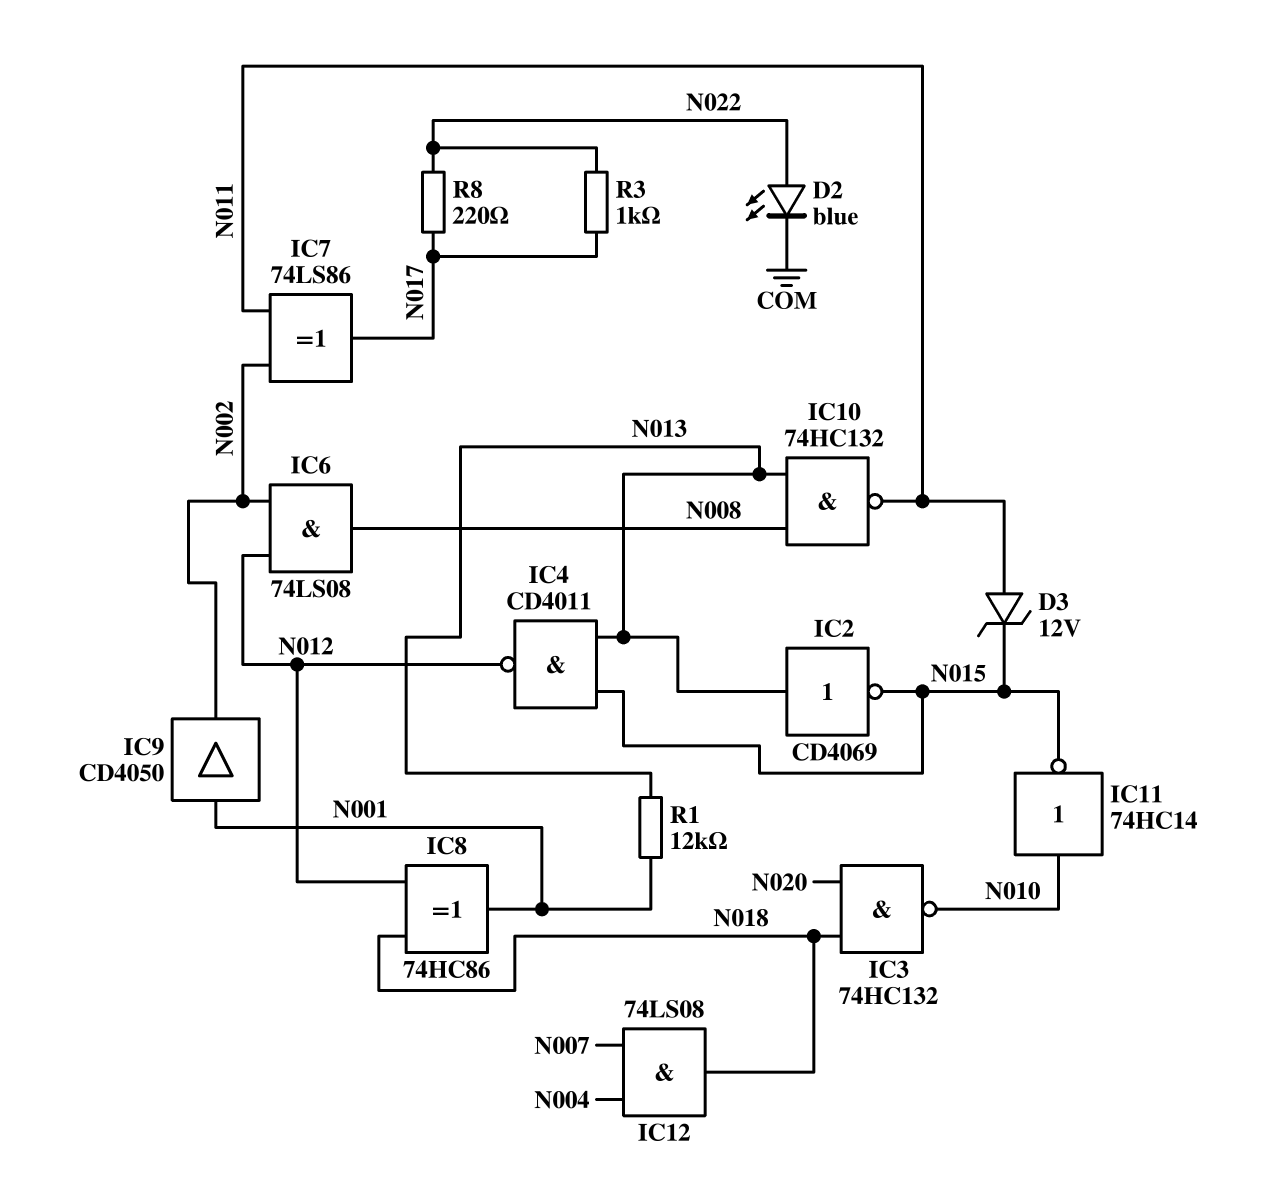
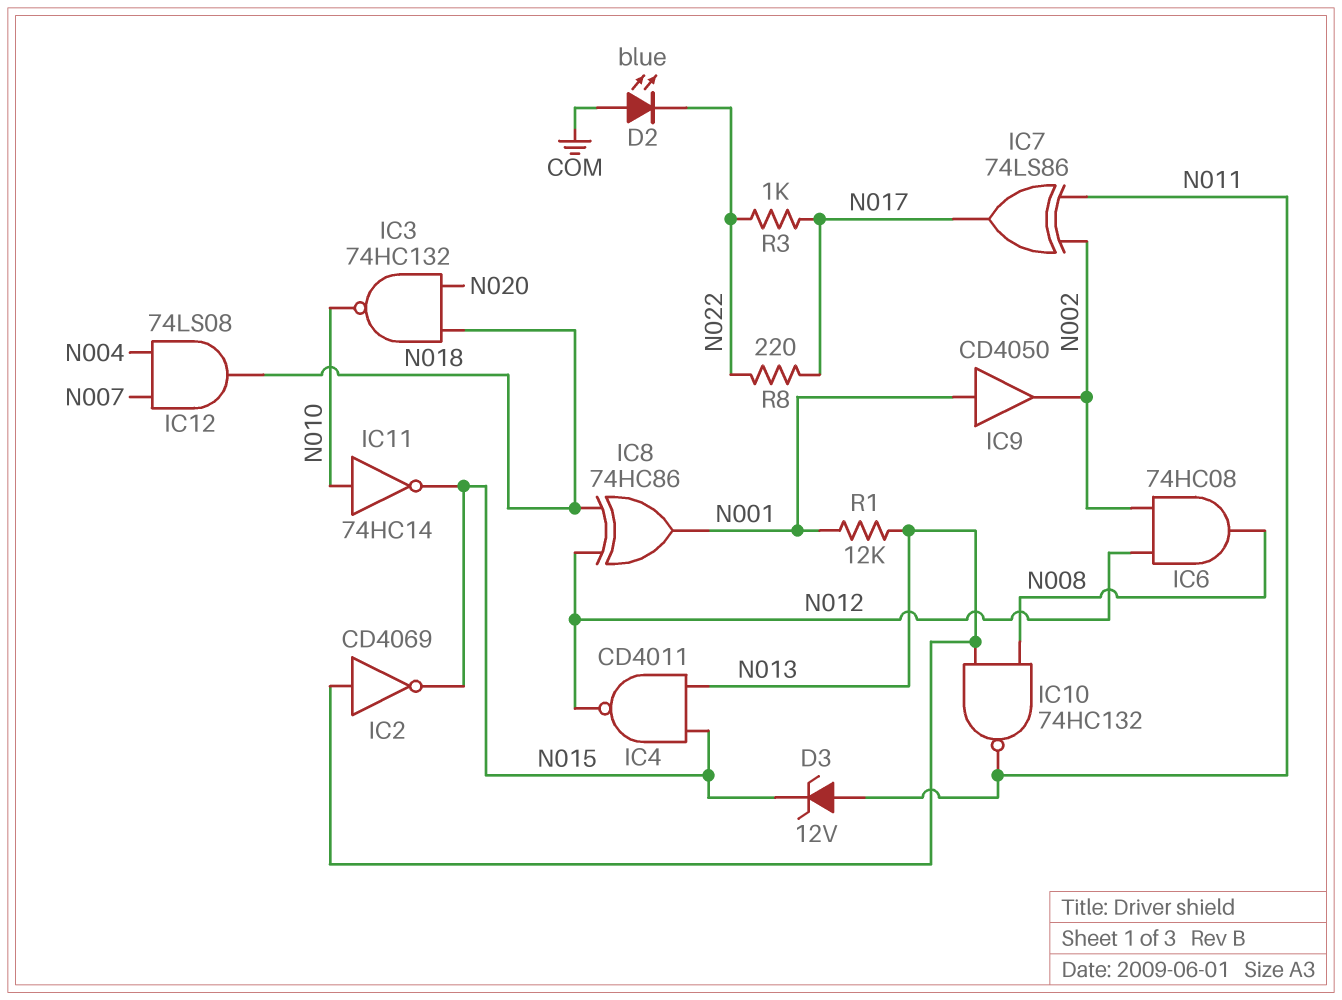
D2: LED blue (A N022, K COM) -> LED blue (A COM, K N022)
IC6: AND 74LS08 (in N002, in N012, out N008) -> AND 74HC08 (in N002, in N012, out N008)

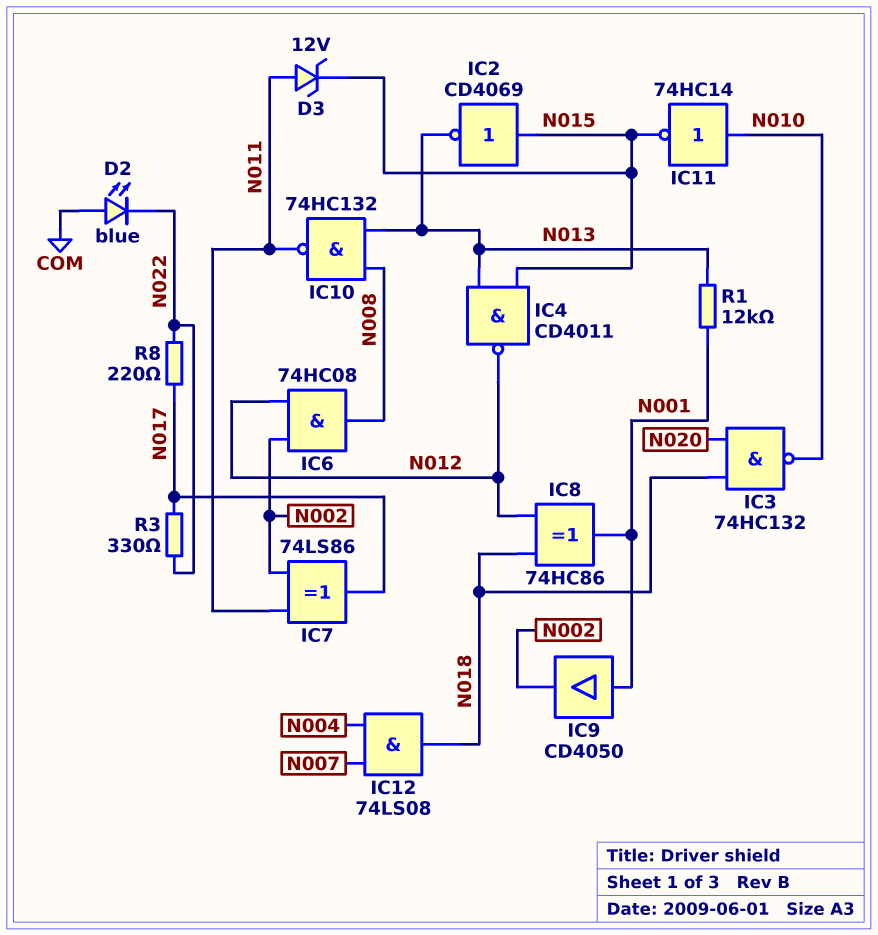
IC2: NOT CD4069 (in N013, out N015) -> NOT CD4069 (in N015, out N013)
R3: 1k (N017, N022) -> 330 (N017, N022)

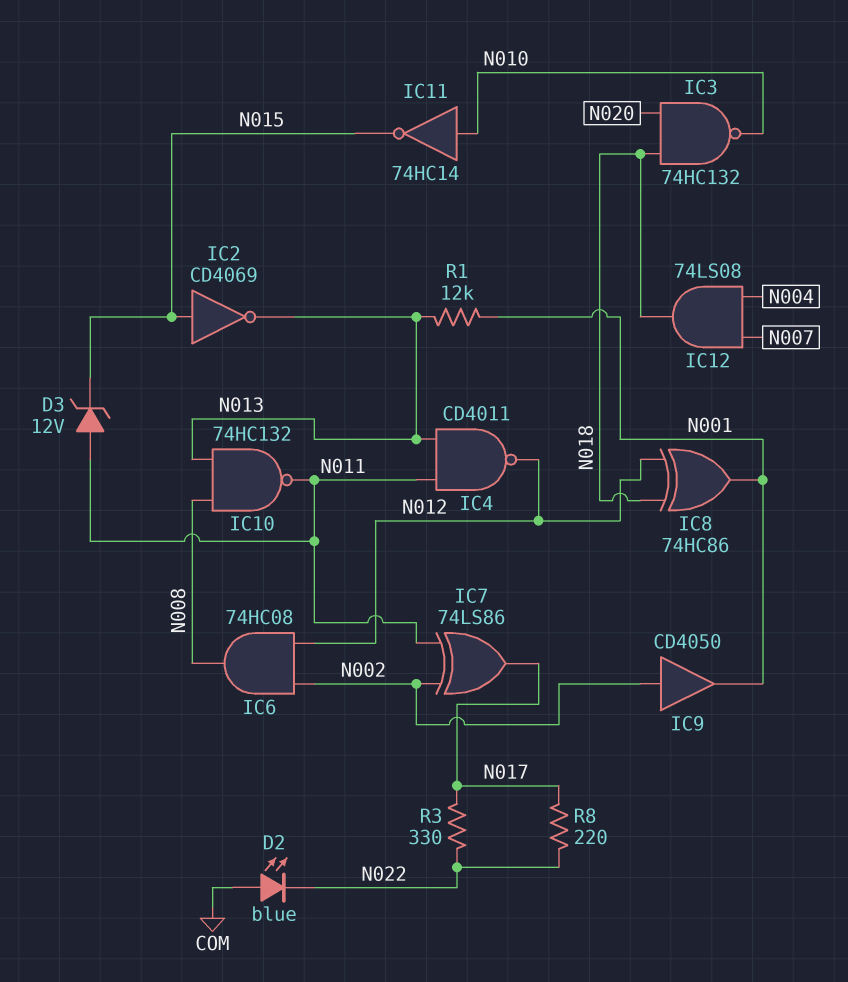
IC4: NAND CD4011 (in N013, in N015, out N012) -> NAND CD4011 (in N011, in N013, out N012)
IC9: buffer CD4050 (in N001, out N002) -> buffer CD4050 (in N002, out N001)

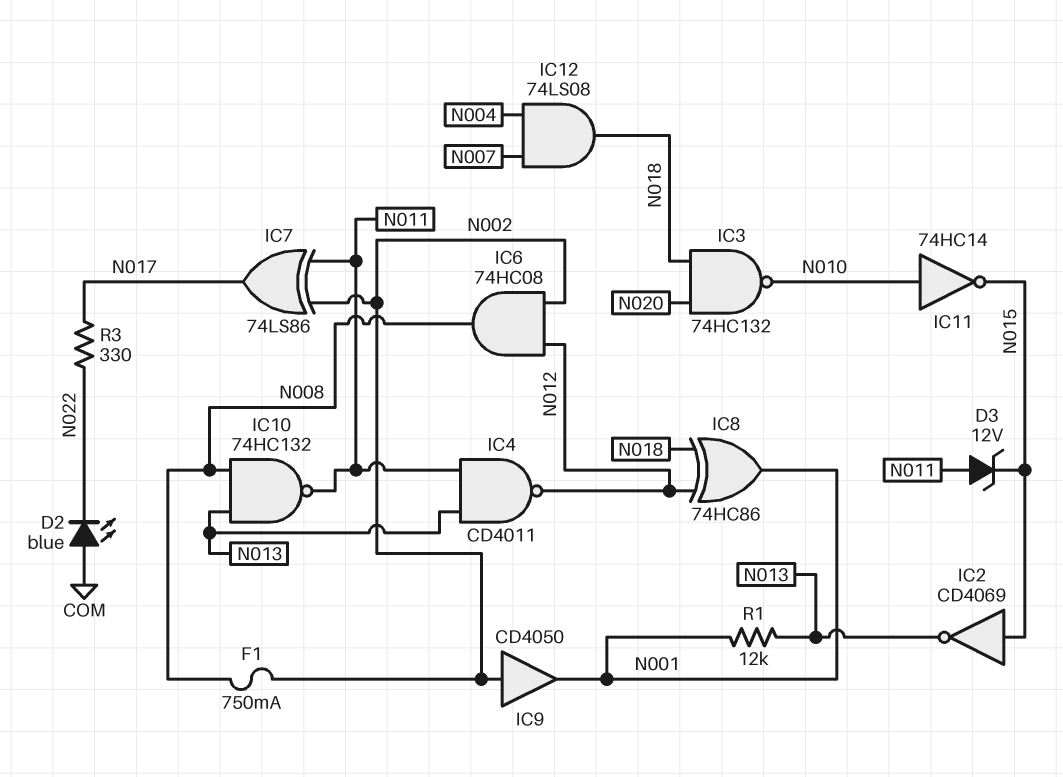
F1: none -> 750mA (N002, N008)
R8: 220 (N017, N022) -> none

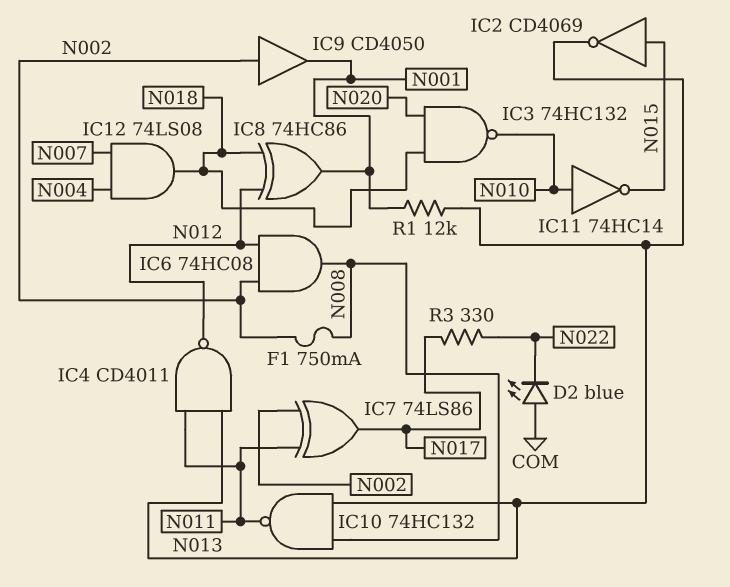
D3: zener 12V (A N011, K N015) -> none

